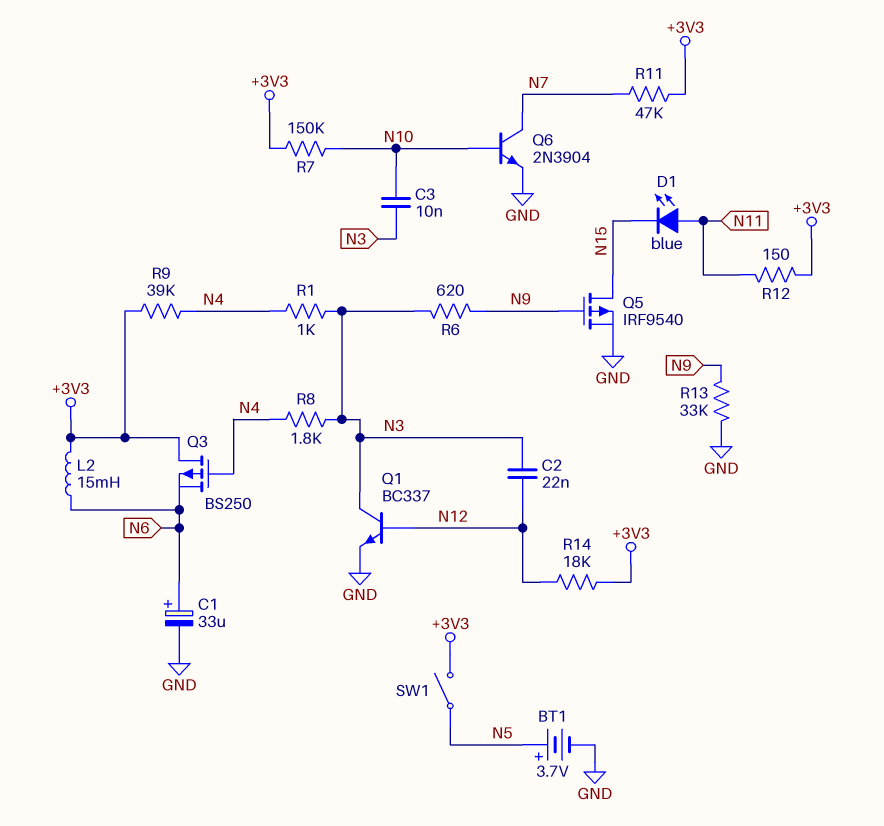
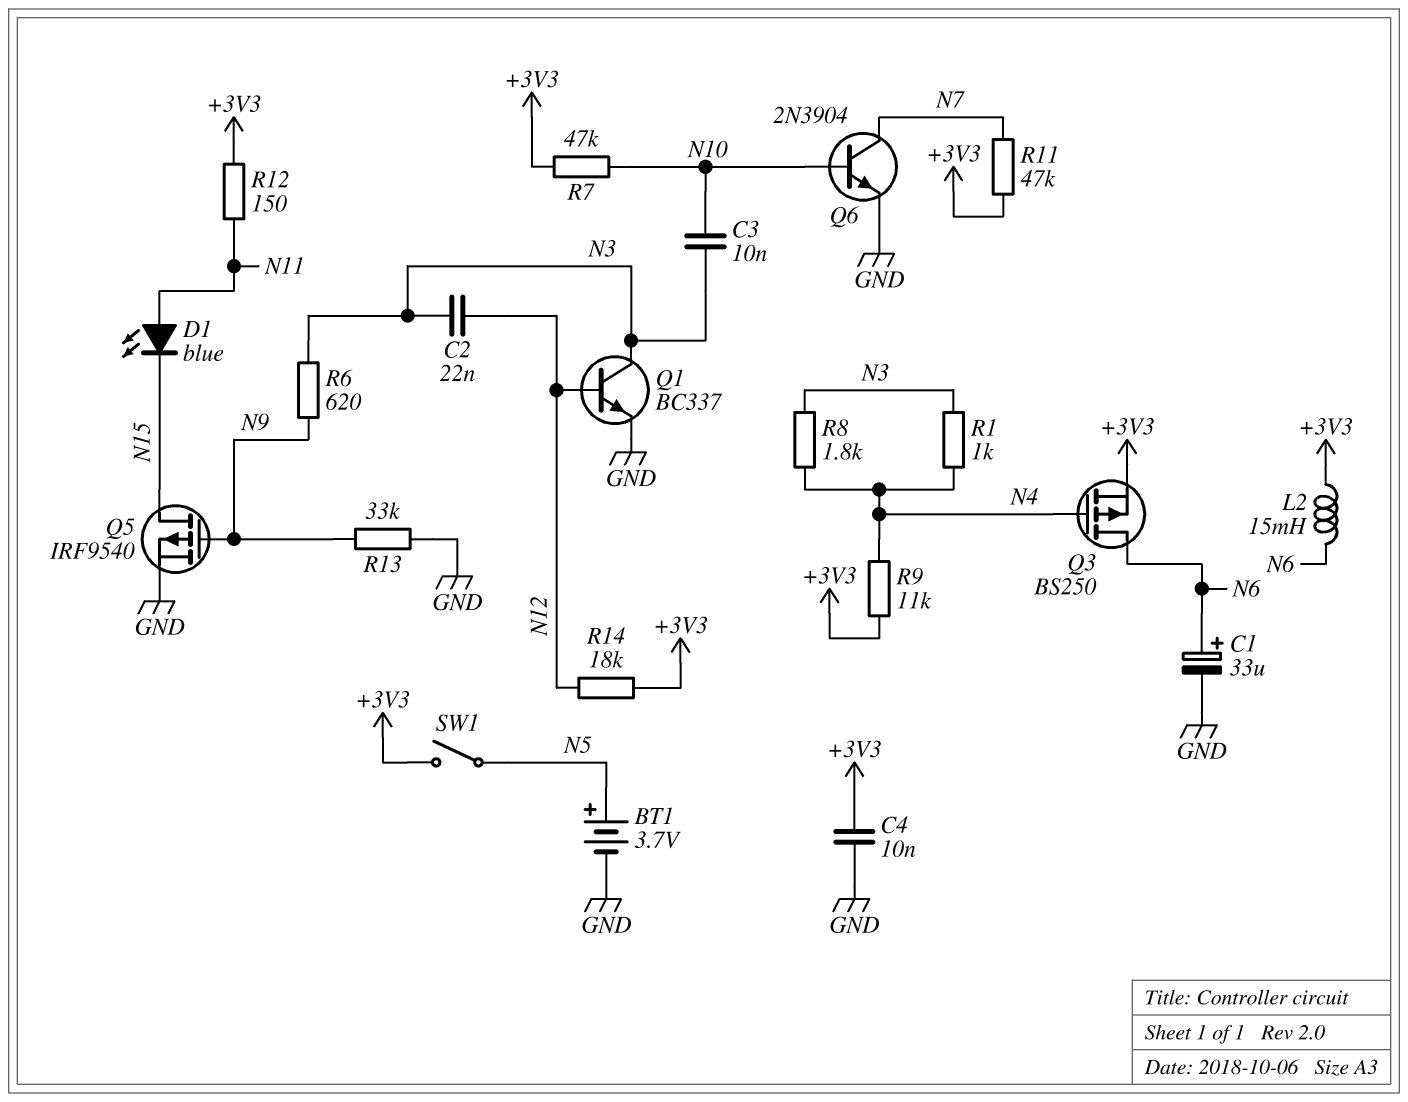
C4: none -> 10nF (+3V3, GND)
Q3: PMOS BS250 (G N4, D +3V3, S N6) -> PMOS BS250 (G N4, D N6, S +3V3)
R7: 150k (+3V3, N10) -> 47k (+3V3, N10)
R9: 39k (+3V3, N4) -> 11k (+3V3, N4)

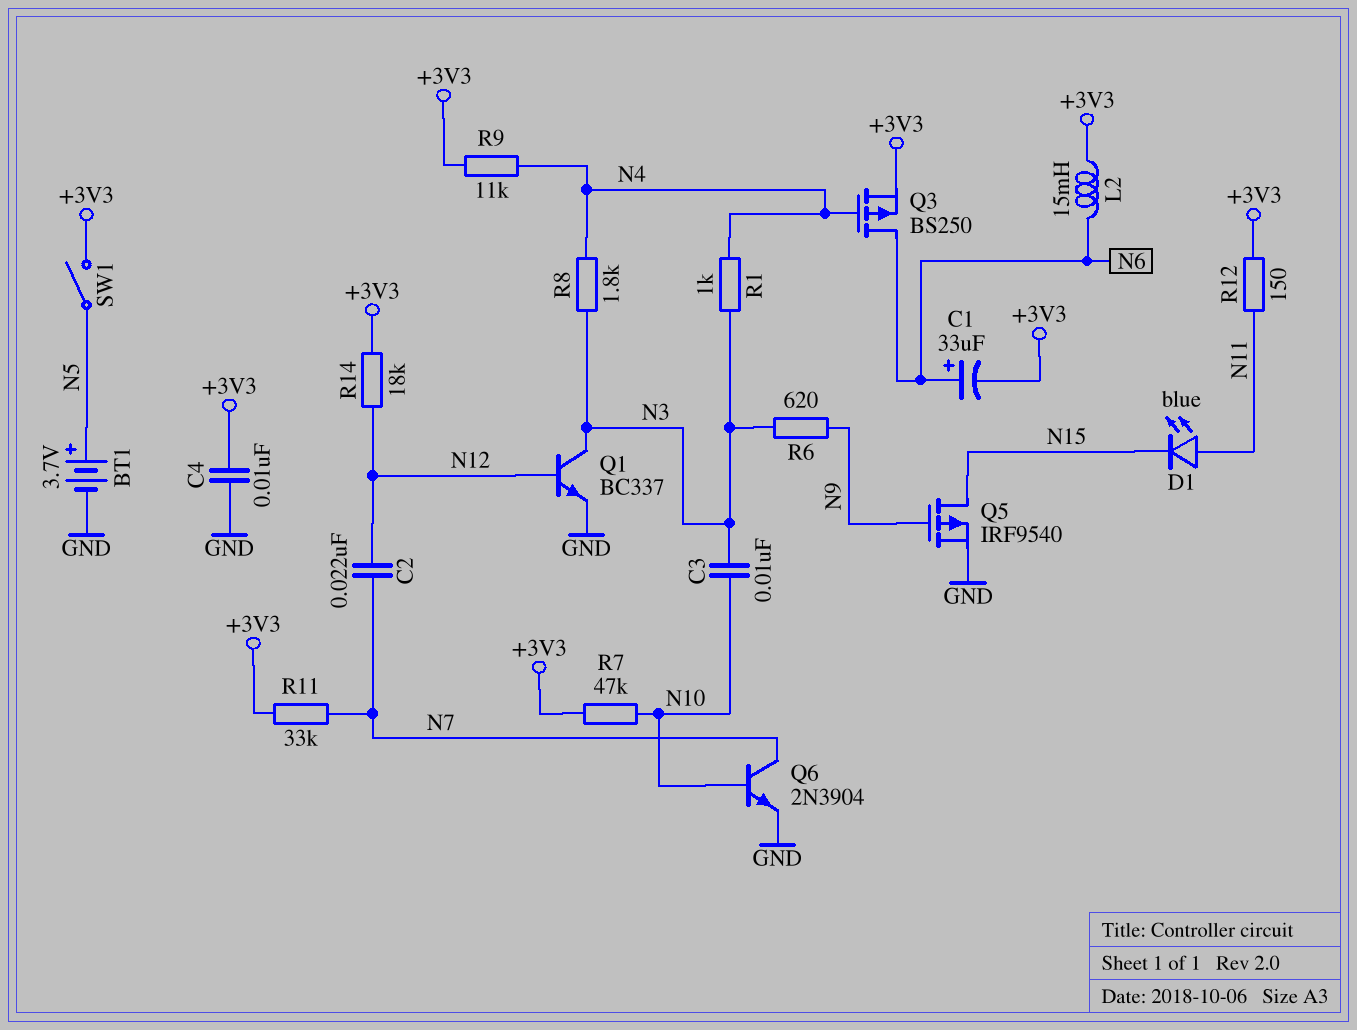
C1: 33uF (plus N6, minus GND) -> 33uF (plus N6, minus +3V3)
C2: 22nF (N3, N12) -> 22nF (N7, N12)
R11: 47k (+3V3, N7) -> 33k (+3V3, N7)
R13: 33k (GND, N9) -> none

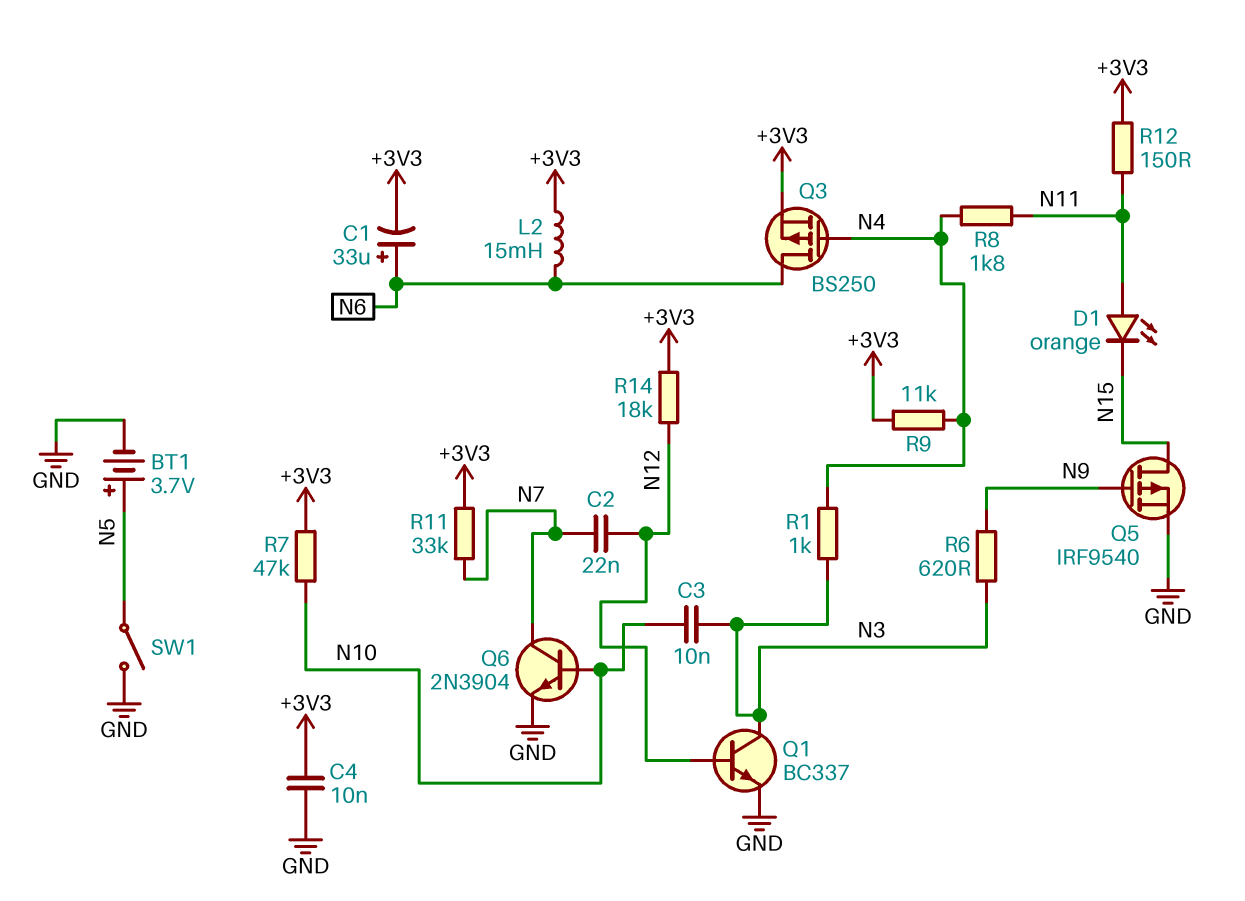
D1: LED blue (A N11, K N15) -> LED orange (A N11, K N15)
R8: 1.8k (N3, N4) -> 1.8k (N4, N11)
SW1: switch (+3V3, N5) -> switch (GND, N5)

